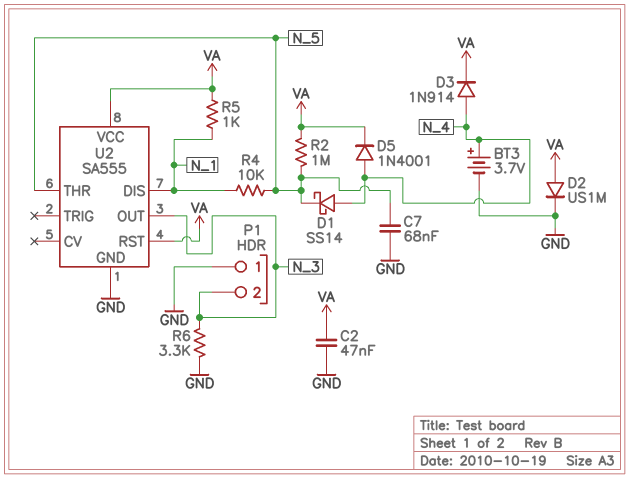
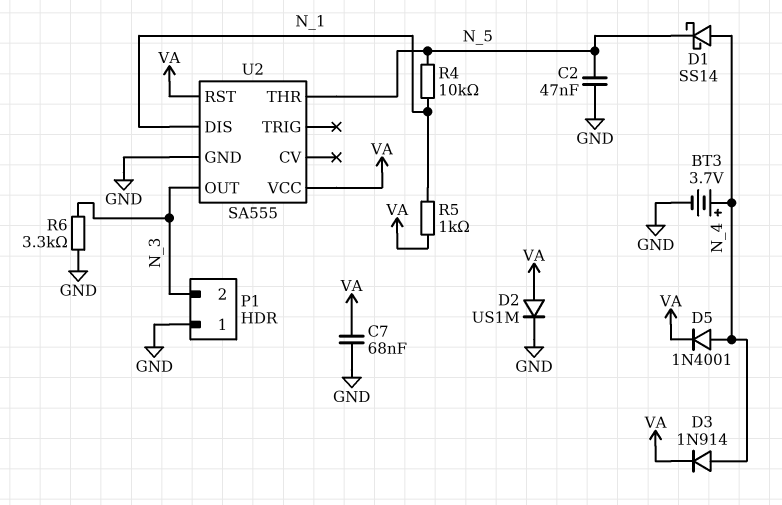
C2: 47nF (GND, VA) -> 47nF (GND, N_5)
C7: 68nF (GND, N_5) -> 68nF (GND, VA)
R2: 1M (N_5, VA) -> none

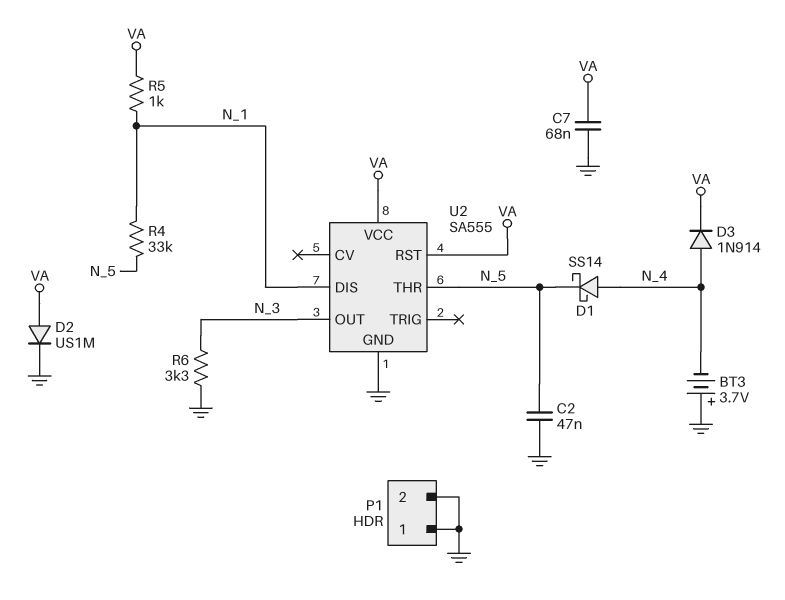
BT3: 3.7V (plus N_4, minus GND) -> 3.7V (plus GND, minus N_4)
D5: diode 1N4001 (A N_4, K VA) -> none
P1 pin 2: N_3 -> GND
R4: 10k (N_1, N_5) -> 33k (N_1, N_5)

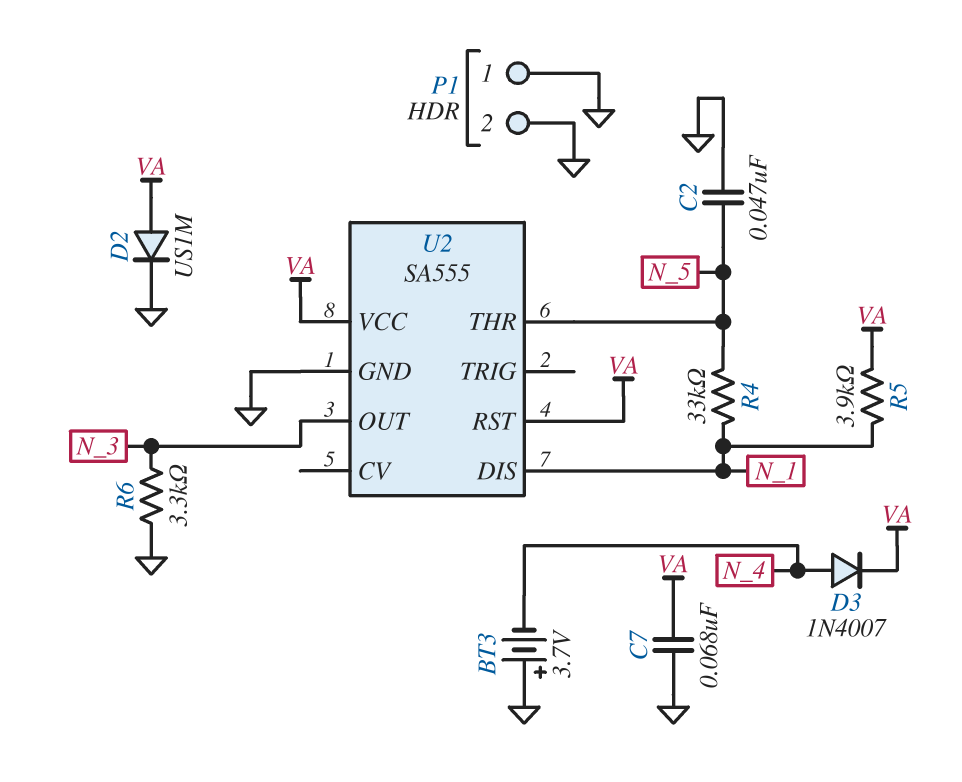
D1: schottky SS14 (A N_4, K N_5) -> none
D3: diode 1N914 (A N_4, K VA) -> diode 1N4007 (A N_4, K VA)
R5: 1k (N_1, VA) -> 3.9k (N_1, VA)

